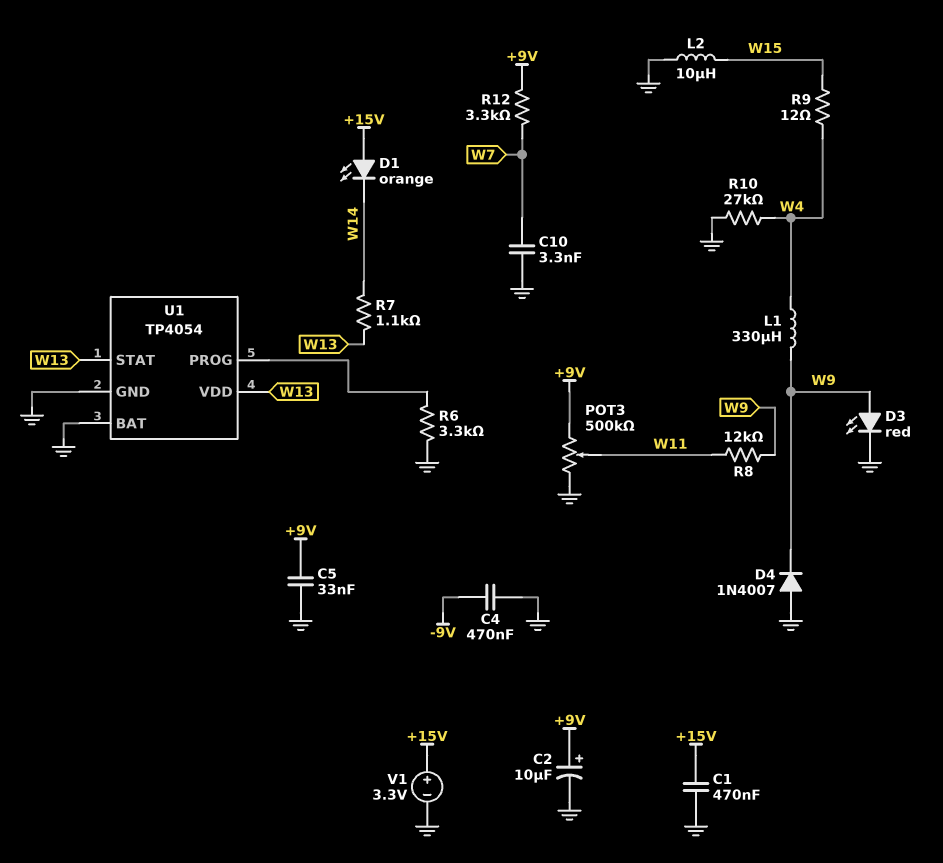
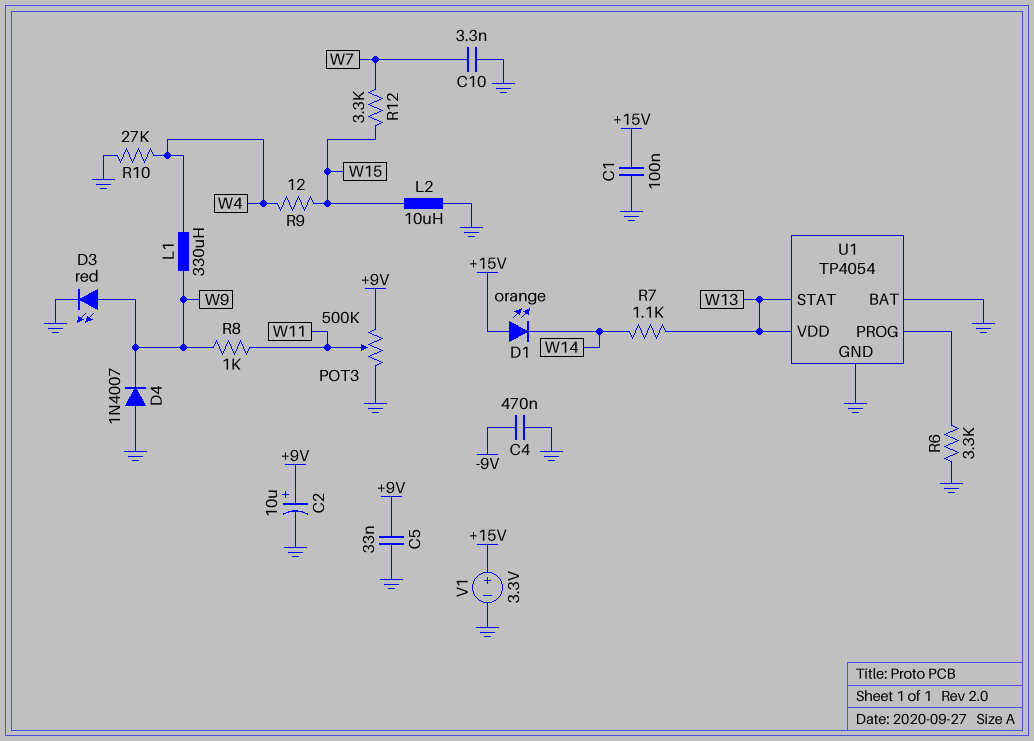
C1: 470nF (+15V, GND) -> 100nF (+15V, GND)
R8: 12k (W9, W11) -> 1k (W9, W11)
R12: 3.3k (+9V, W7) -> 3.3k (W7, W15)

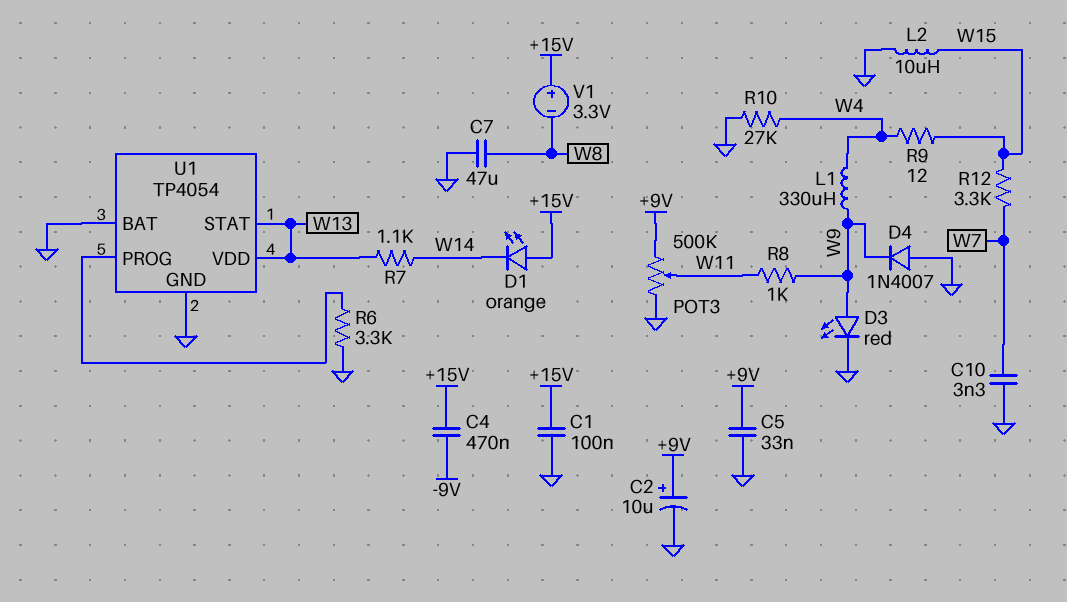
C4: 470nF (-9V, GND) -> 470nF (+15V, -9V)
C7: none -> 47uF (GND, W8)
V1: 3.3V (plus +15V, minus GND) -> 3.3V (plus +15V, minus W8)

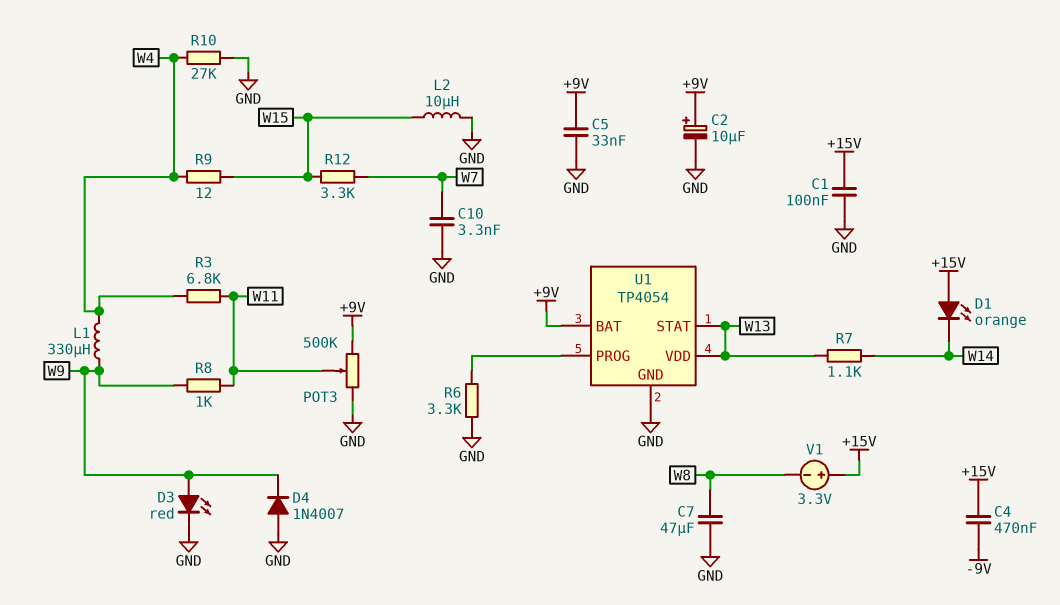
R3: none -> 6.8k (W4, W11)
U1 pin BAT: GND -> +9V

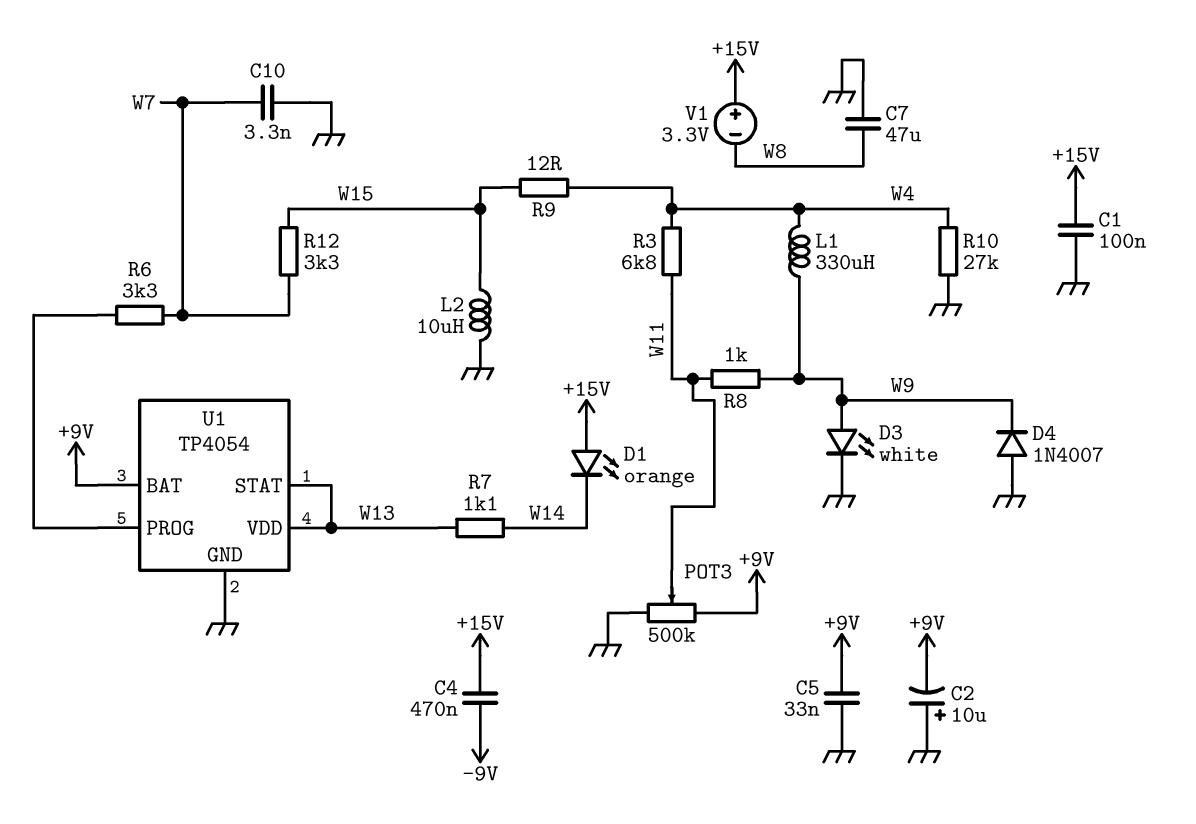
C2: 10uF (plus +9V, minus GND) -> 10uF (plus GND, minus +9V)
D3: LED red (A W9, K GND) -> LED white (A W9, K GND)
R6: 3.3k (GND, U1/PROG) -> 3.3k (U1/PROG, W7)

